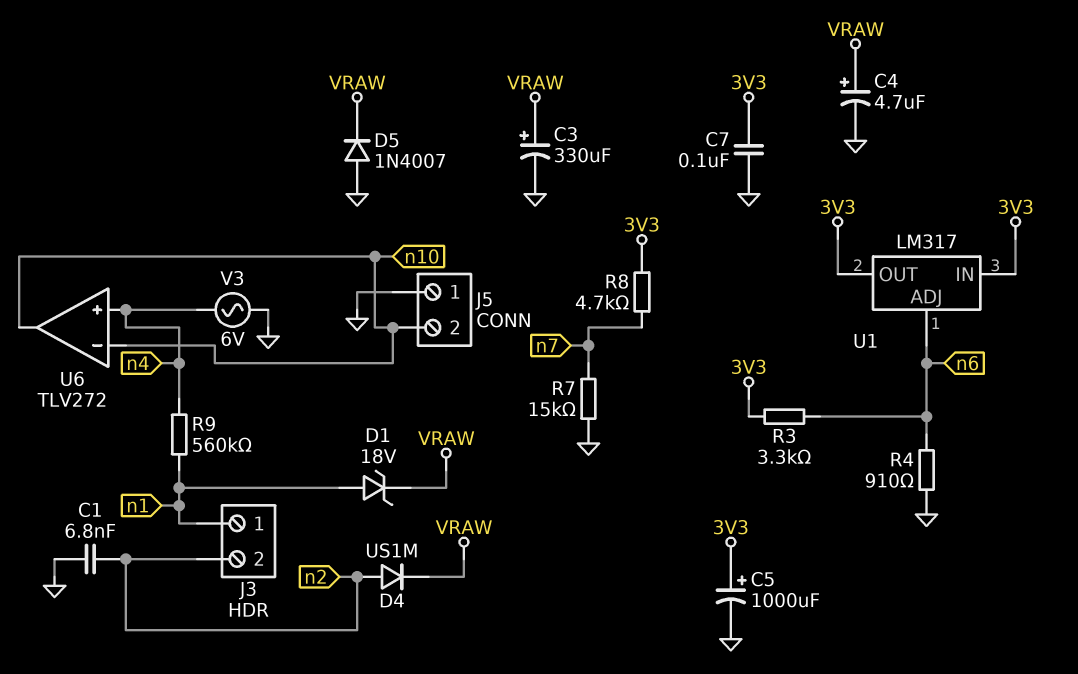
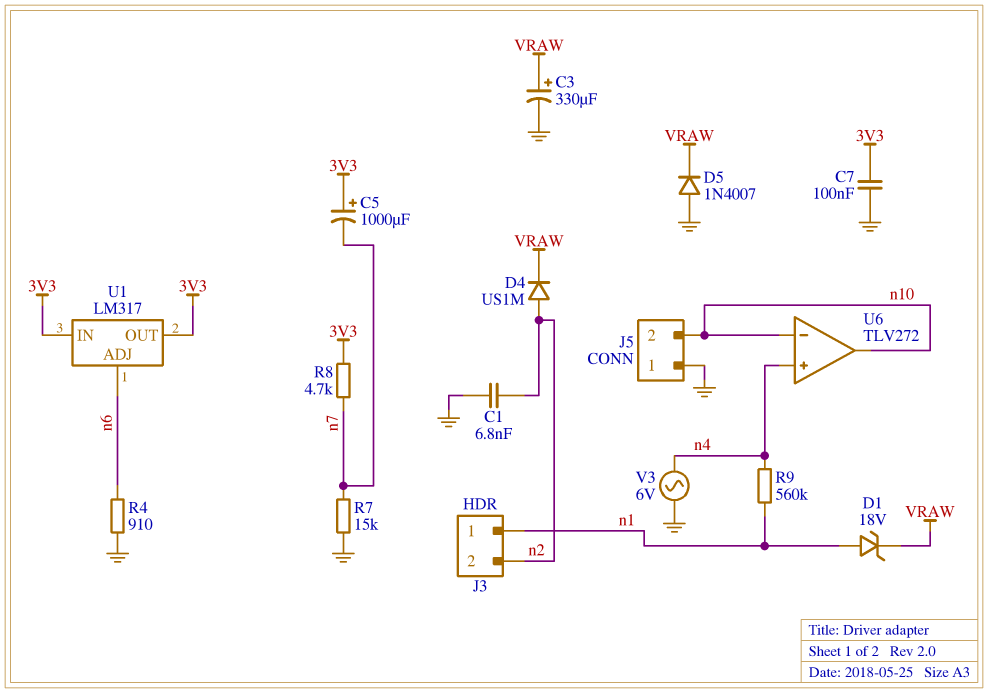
C4: 4.7uF (plus VRAW, minus GND) -> none
C5: 1000uF (plus 3V3, minus GND) -> 1000uF (plus 3V3, minus n7)
R3: 3.3k (3V3, n6) -> none

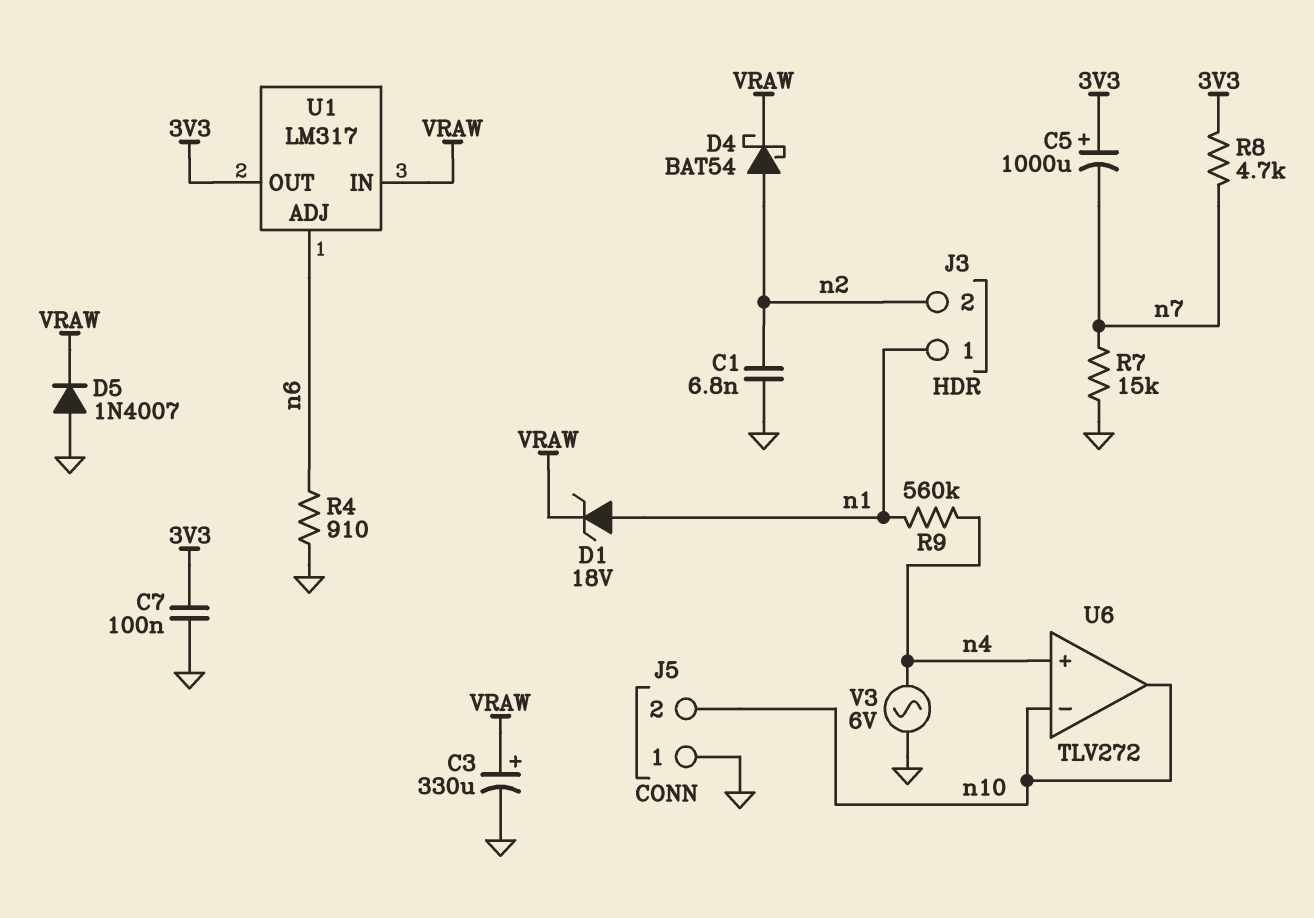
D4: diode US1M (A n2, K VRAW) -> schottky BAT54 (A n2, K VRAW)
U1 pin IN: 3V3 -> VRAW

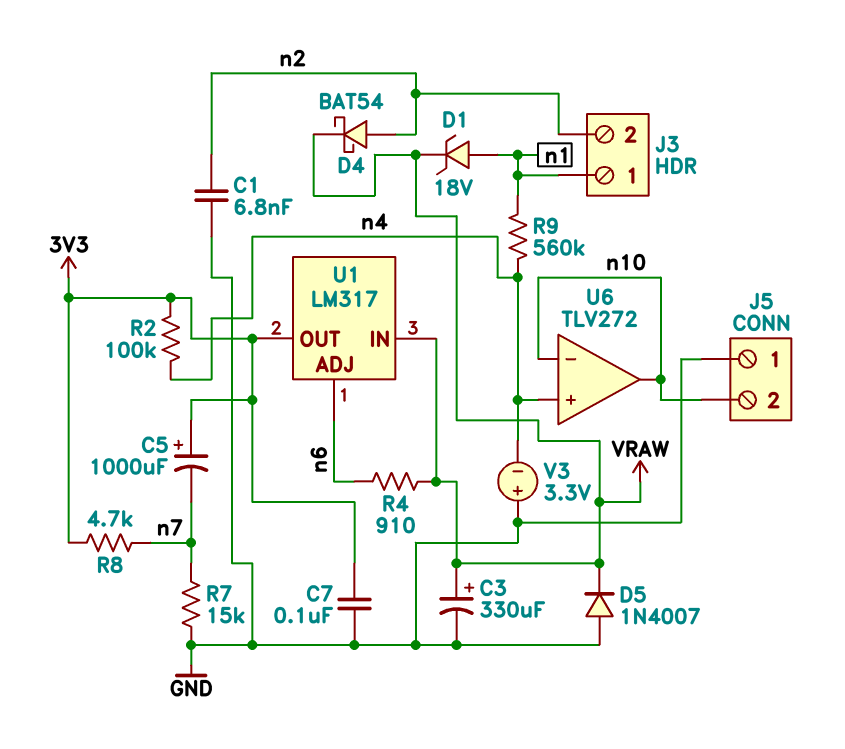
R2: none -> 100k (3V3, n4)
R4: 910 (GND, n6) -> 910 (VRAW, n6)
V3: AC 6V (GND, n4) -> 3.3V (plus GND, minus n4)

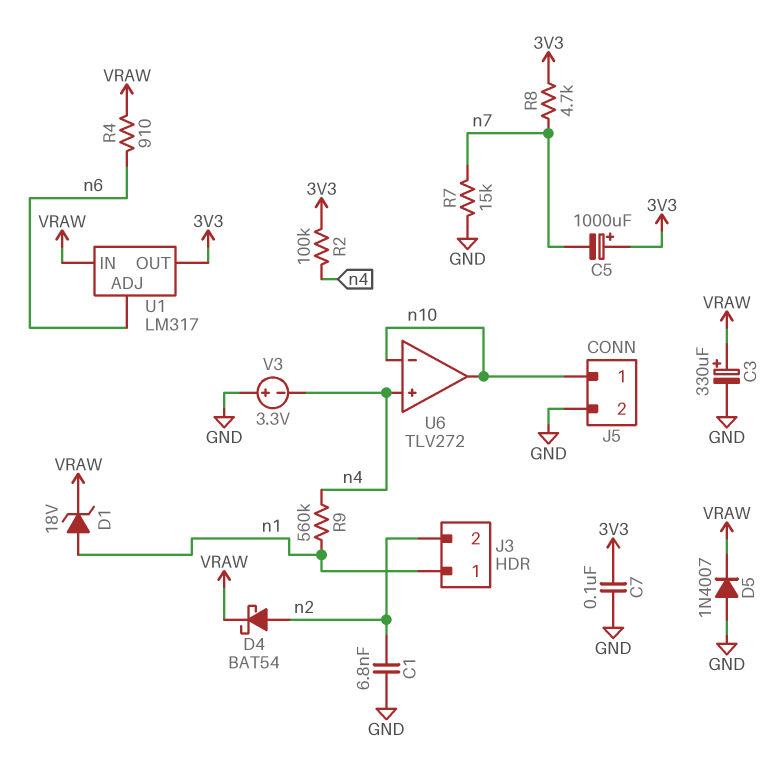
J5 pin 1: GND -> n10
J5 pin 2: n10 -> GND

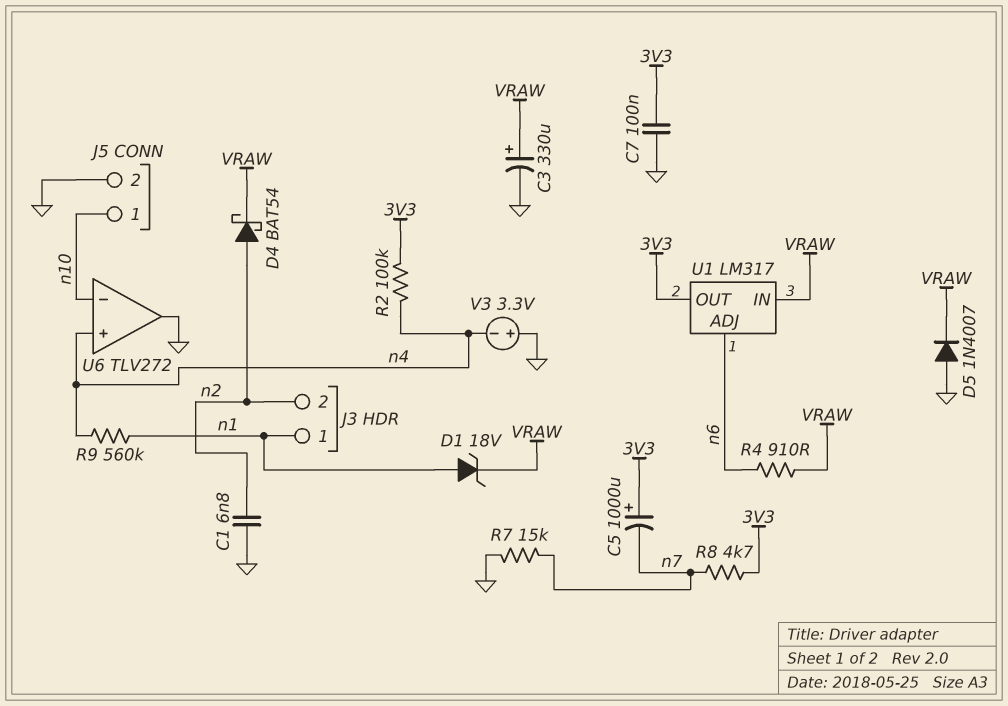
U6 pin out: n10 -> GND

